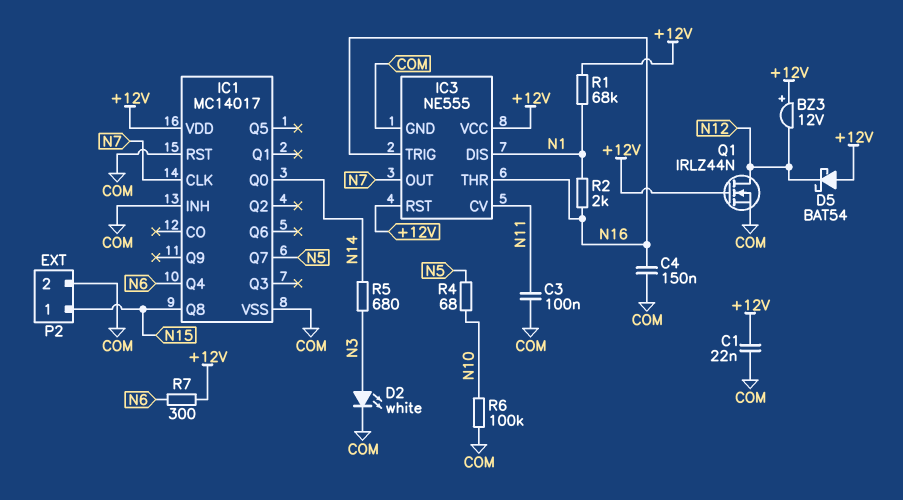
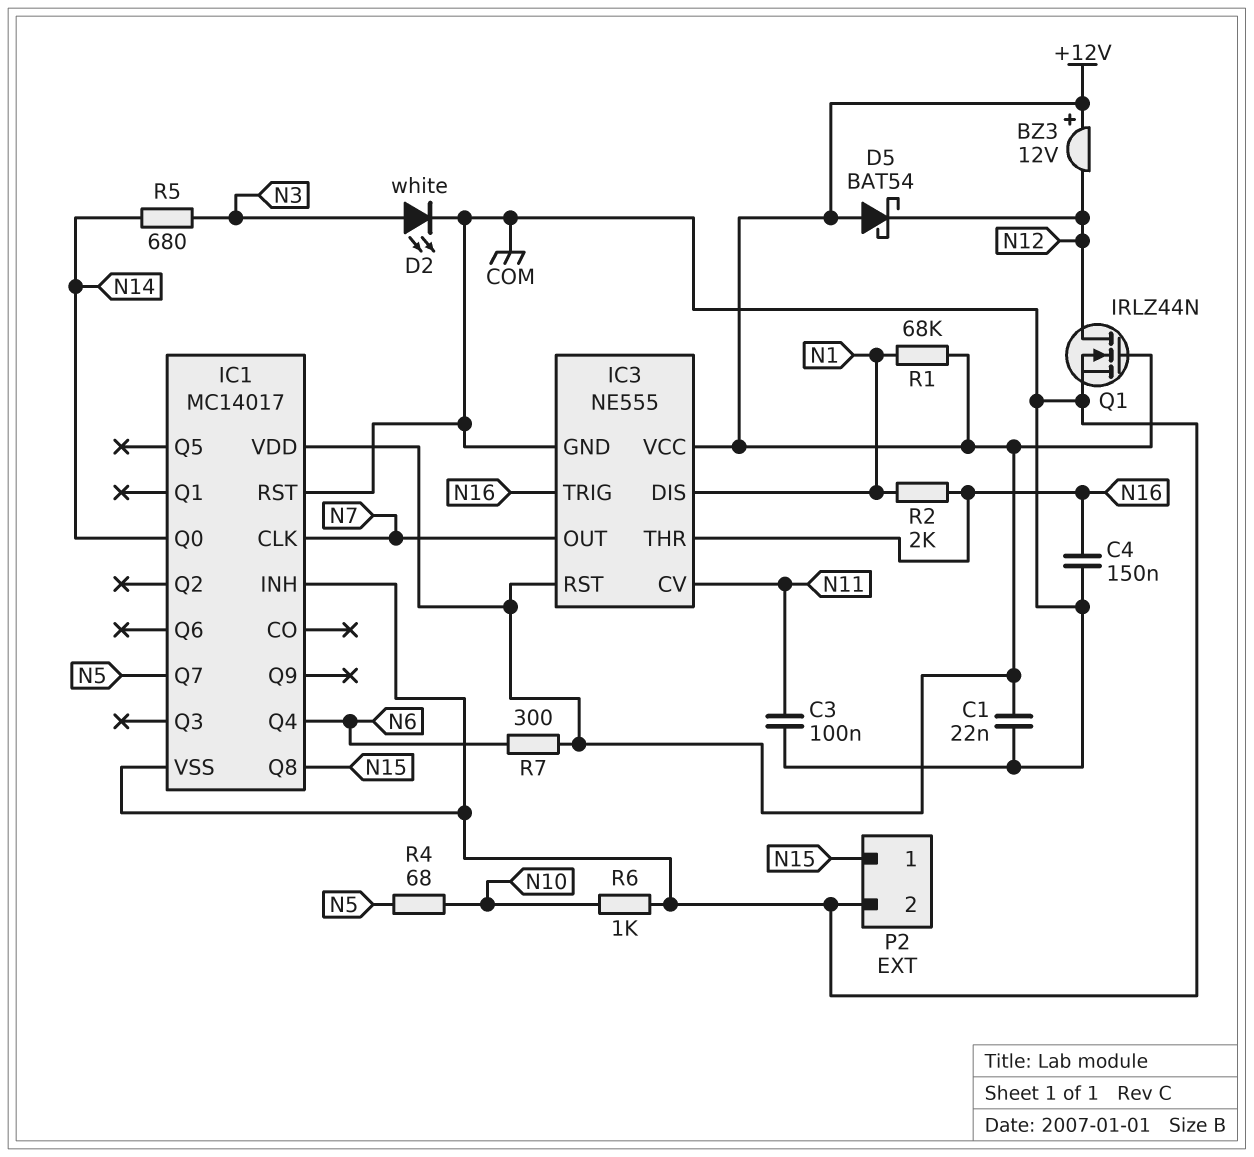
R6: 100k (COM, N10) -> 1k (COM, N10)

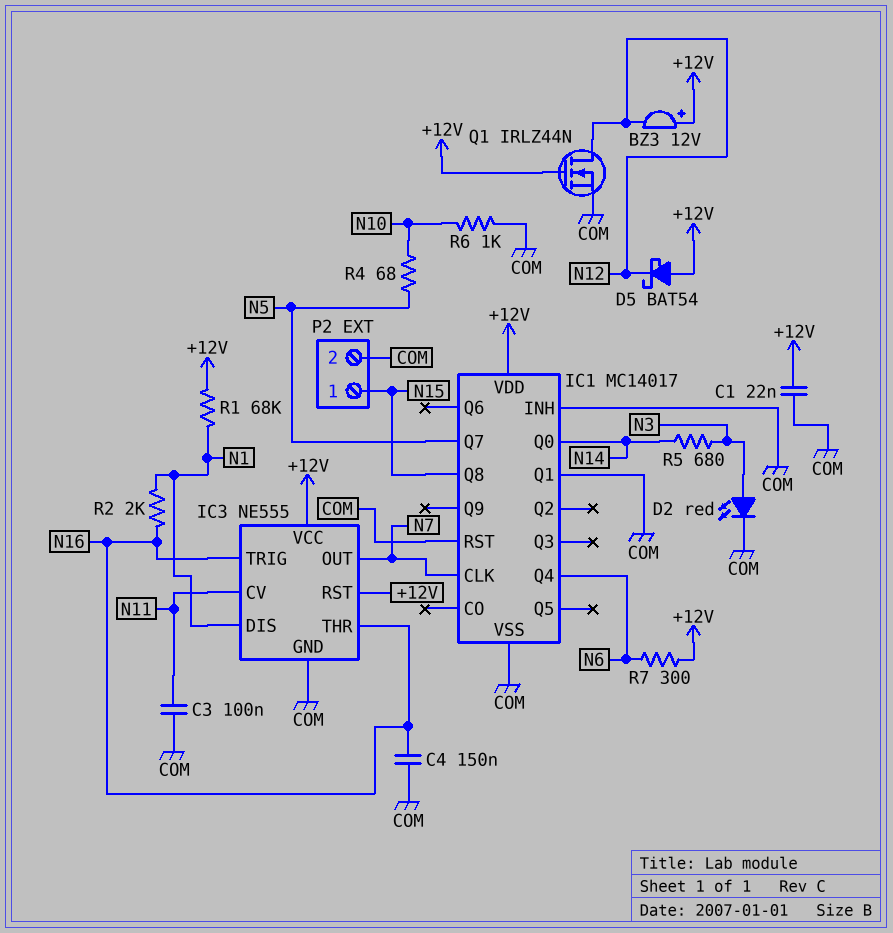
D2: LED white (A N3, K COM) -> LED red (A N3, K COM)
IC1 pin Q1: none -> COM

